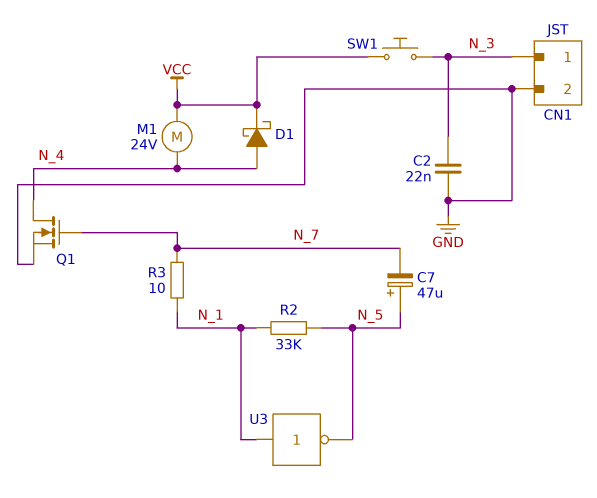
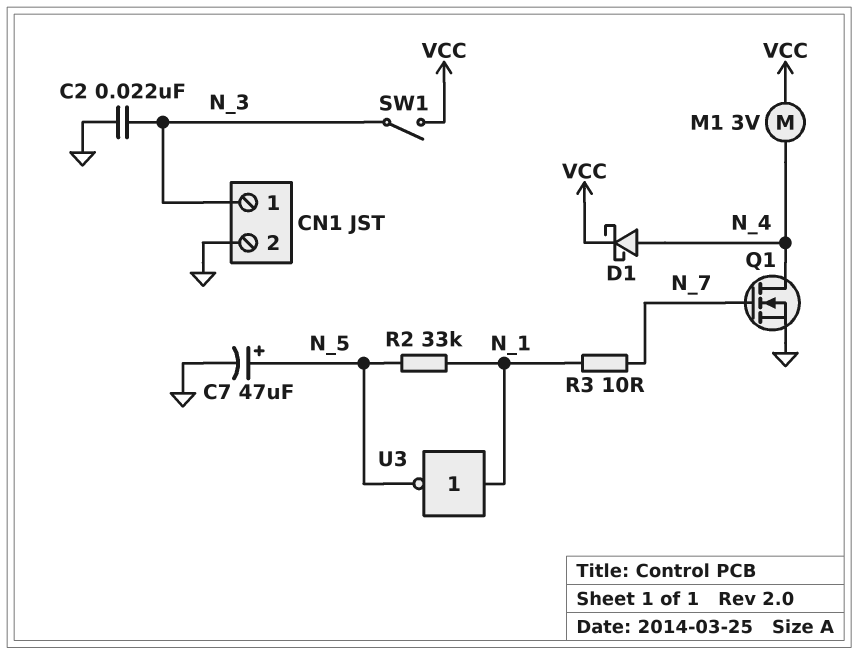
C7: 47uF (plus N_5, minus N_7) -> 47uF (plus N_5, minus GND)
M1: motor 24V (N_4, VCC) -> motor 3V (N_4, VCC)
SW1: button (N_3, VCC) -> switch (N_3, VCC)

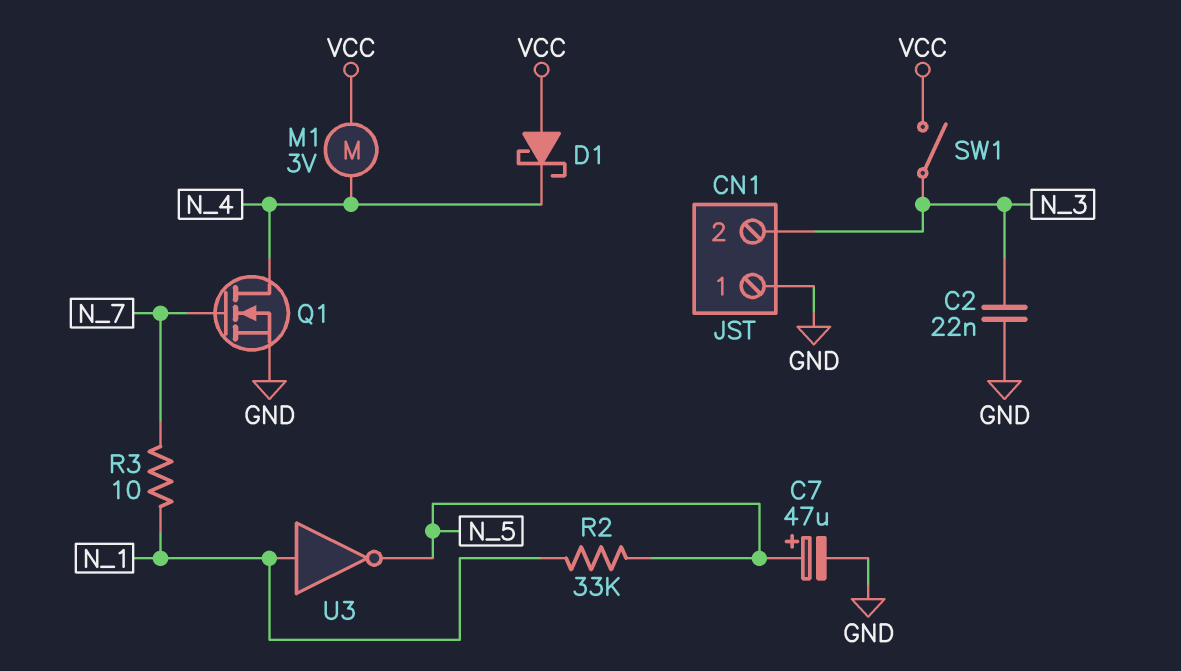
CN1 pin 1: N_3 -> GND
CN1 pin 2: GND -> N_3
D1: schottky (A N_4, K VCC) -> schottky (A VCC, K N_4)

